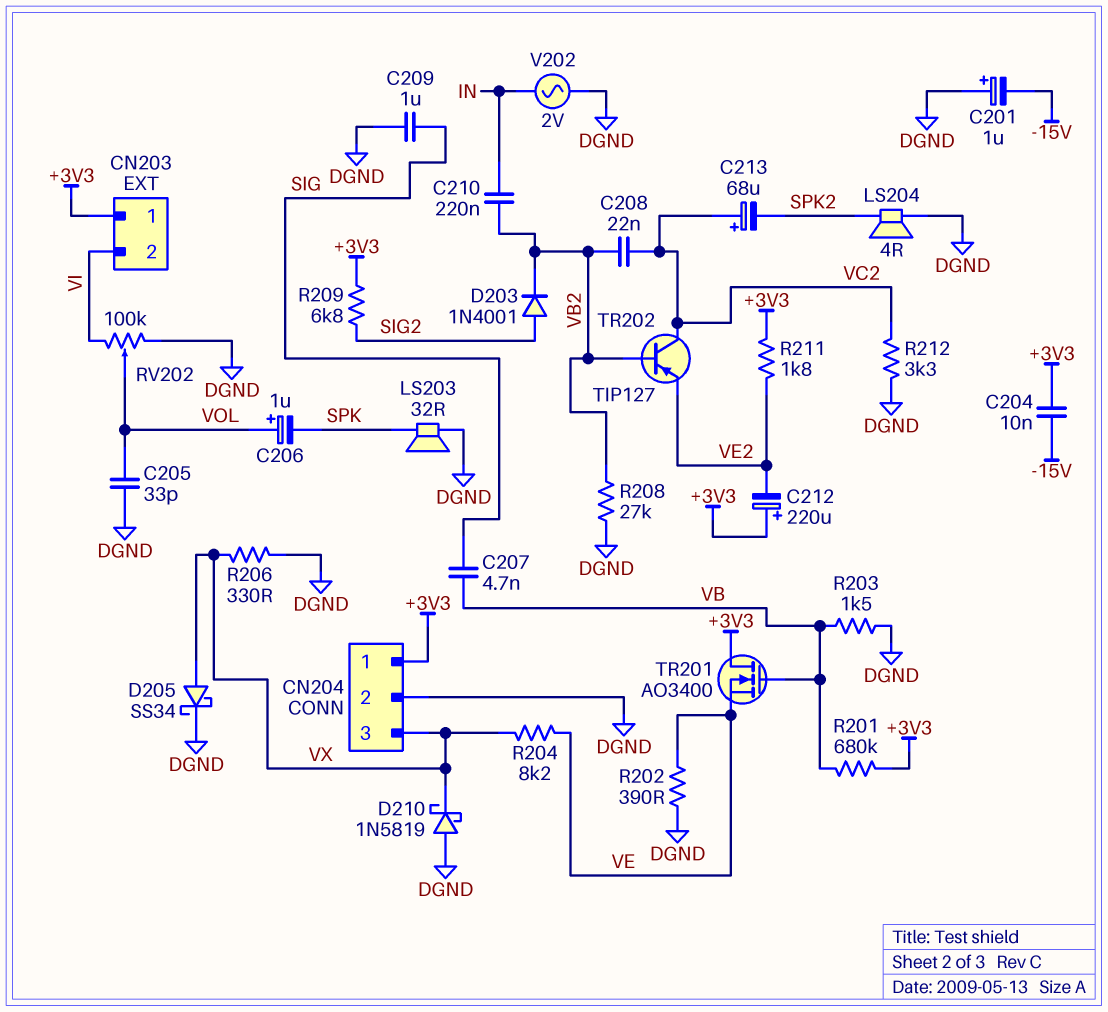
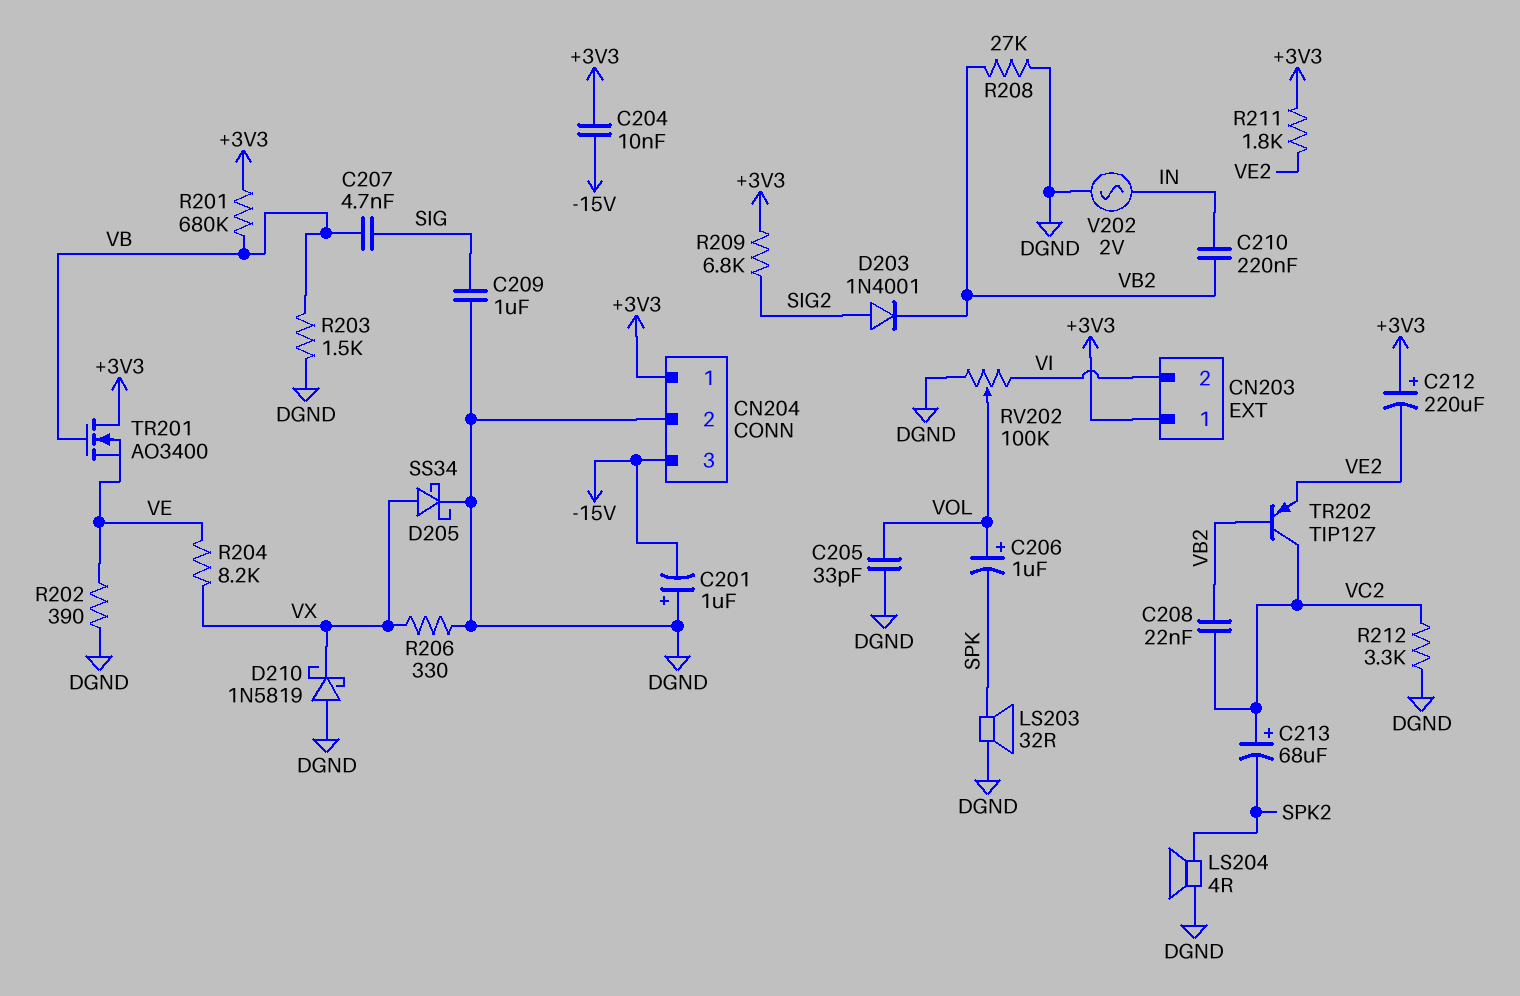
CN204 pin 3: VX -> -15V

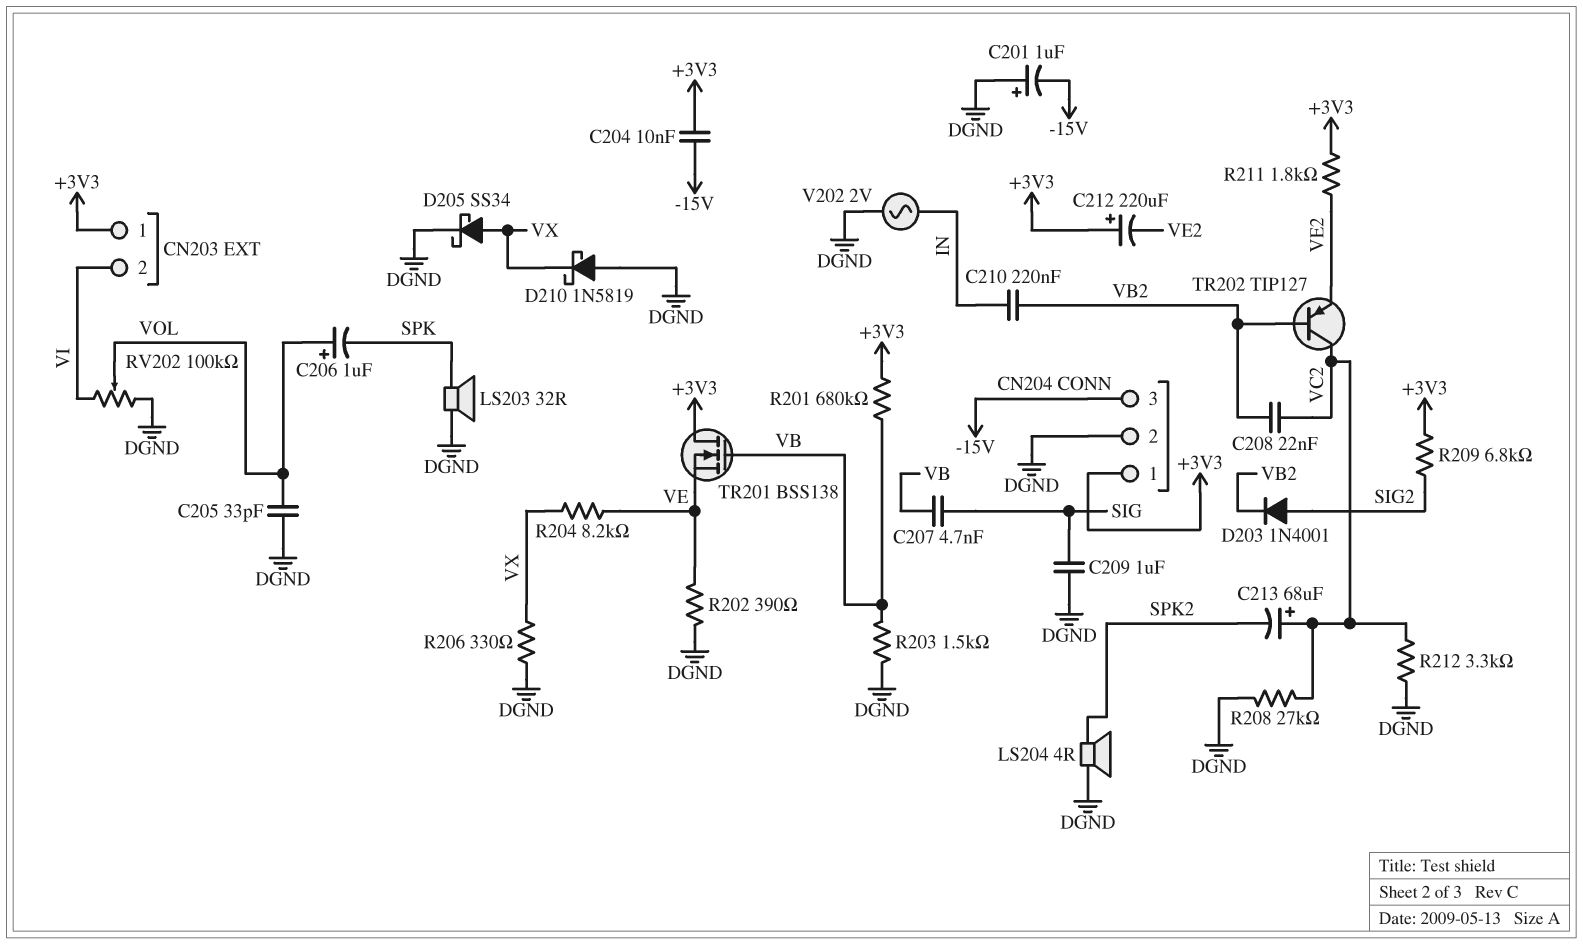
R208: 27k (DGND, VB2) -> 27k (DGND, VC2)
TR201: NMOS AO3400 (G VB, D +3V3, S VE) -> NMOS BSS138 (G VB, D +3V3, S VE)

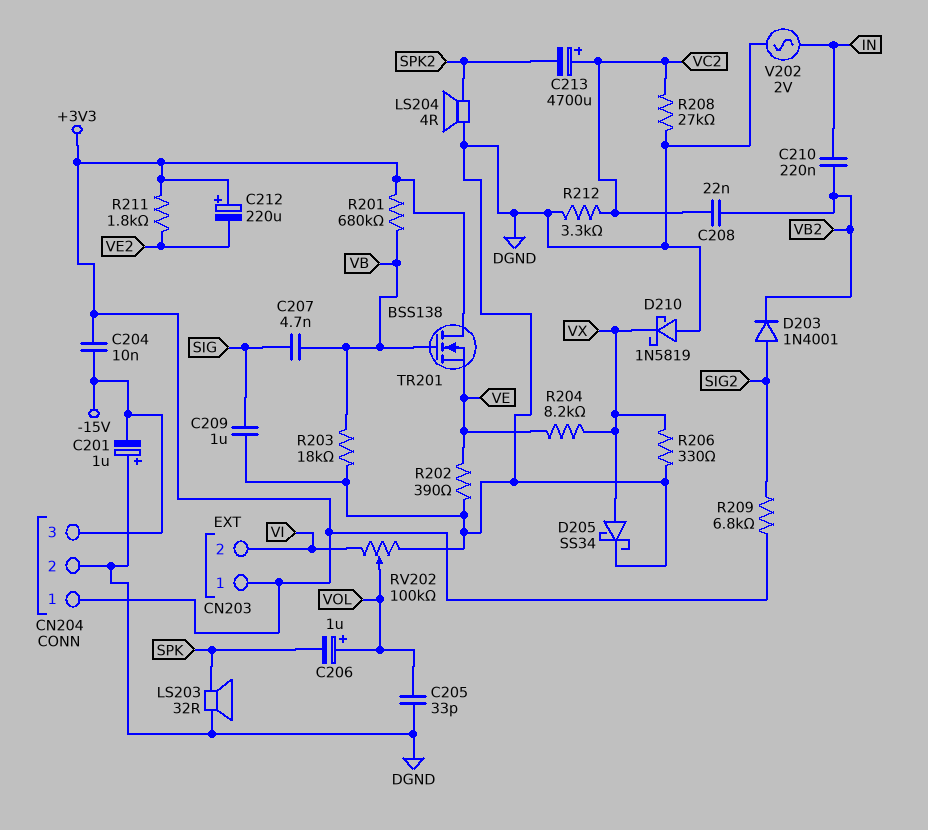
C213: 68uF (plus VC2, minus SPK2) -> 4700uF (plus VC2, minus SPK2)
R203: 1.5k (DGND, VB) -> 18k (DGND, VB)
TR202: PNP TIP127 (B VB2, C VC2, E VE2) -> none

